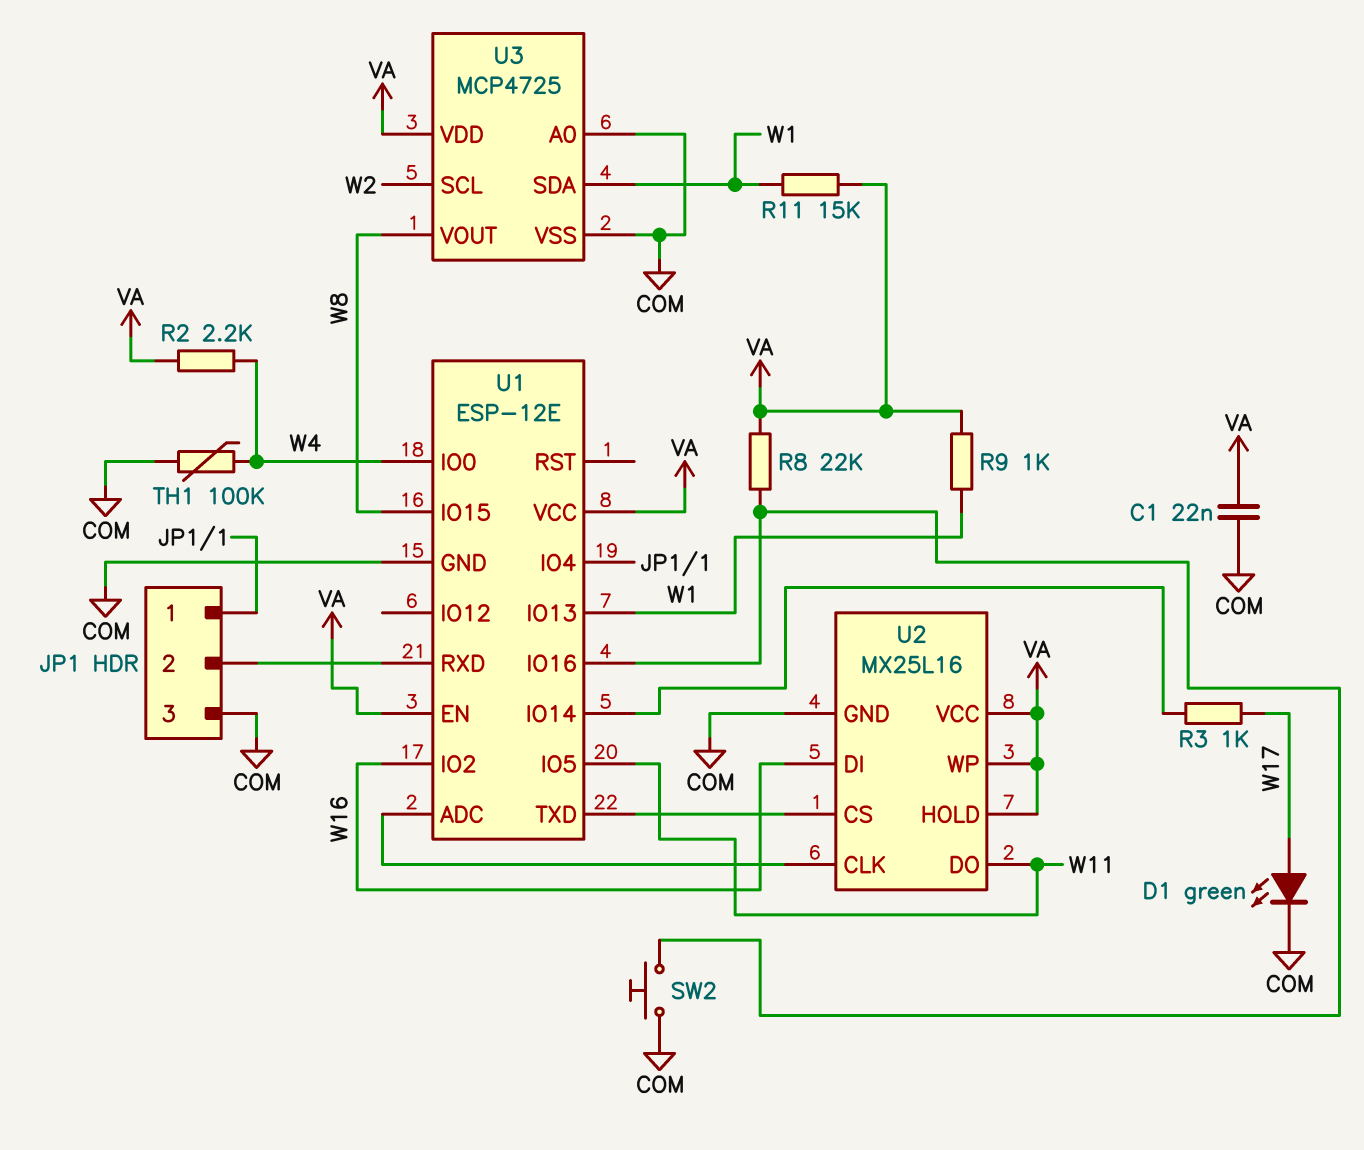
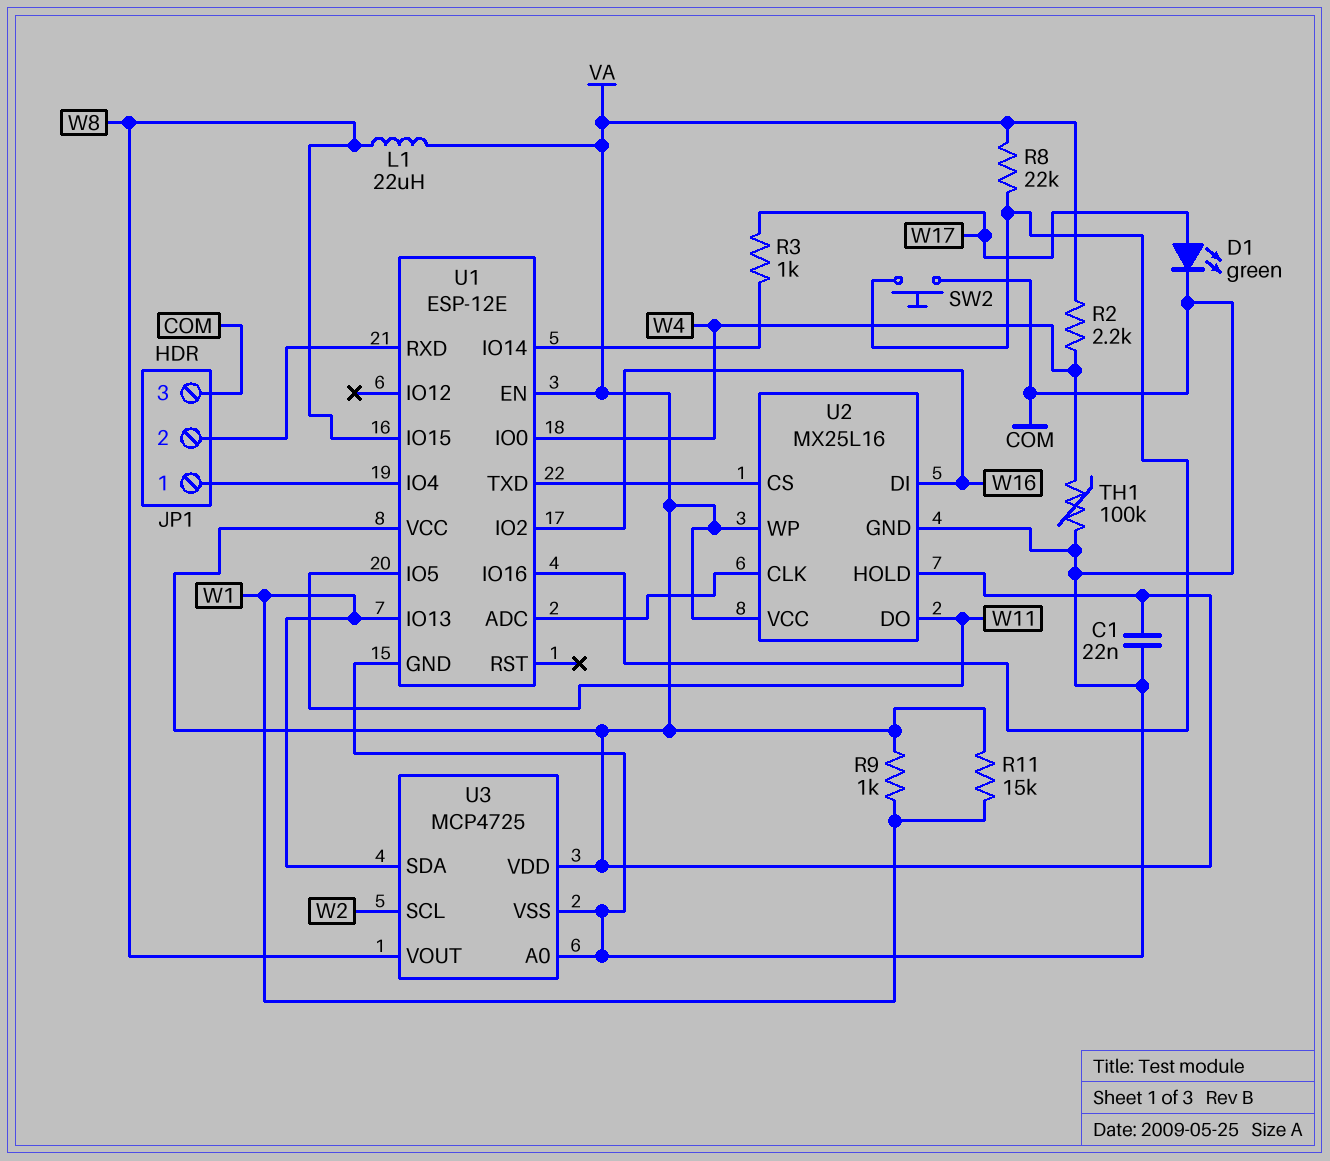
L1: none -> 22uH (VA, W8)

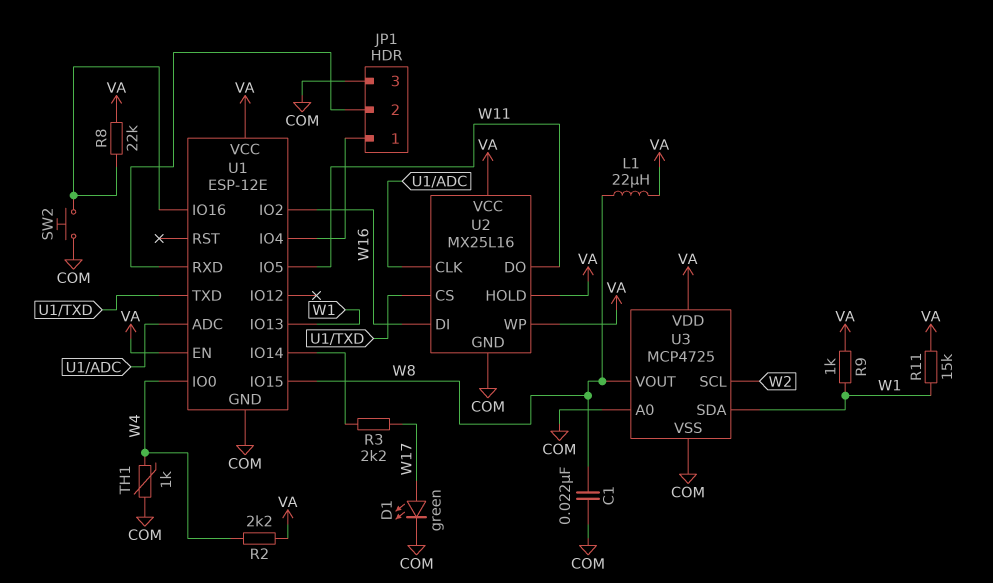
C1: 22nF (COM, VA) -> 22nF (COM, W8)
R3: 1k (U1/IO14, W17) -> 2.2k (U1/IO14, W17)
TH1: 100k (COM, W4) -> 1k (COM, W4)

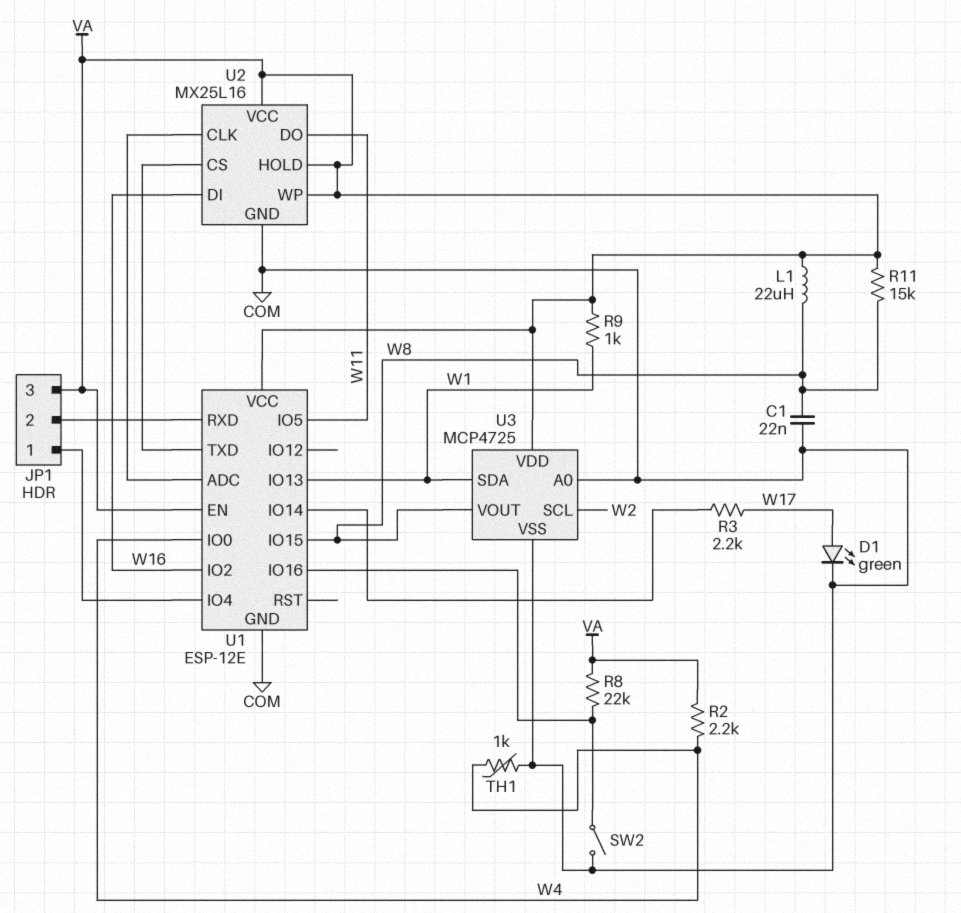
JP1 pin 3: COM -> VA
R11: 15k (VA, W1) -> 15k (VA, W8)
SW2: button (COM, U1/IO16) -> switch (COM, U1/IO16)

